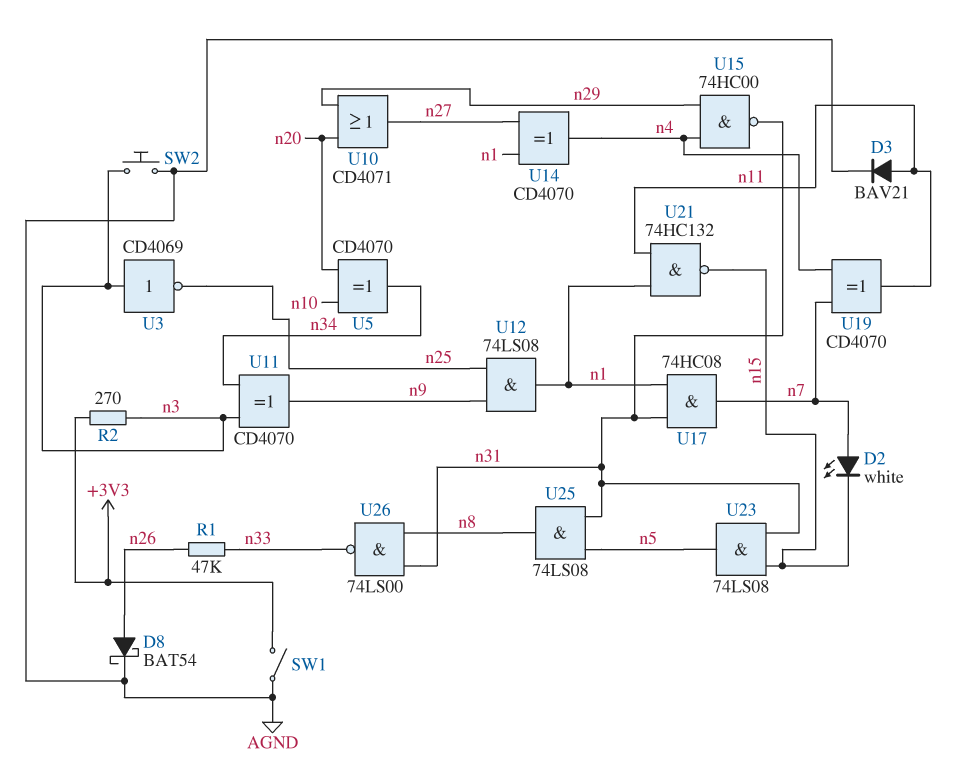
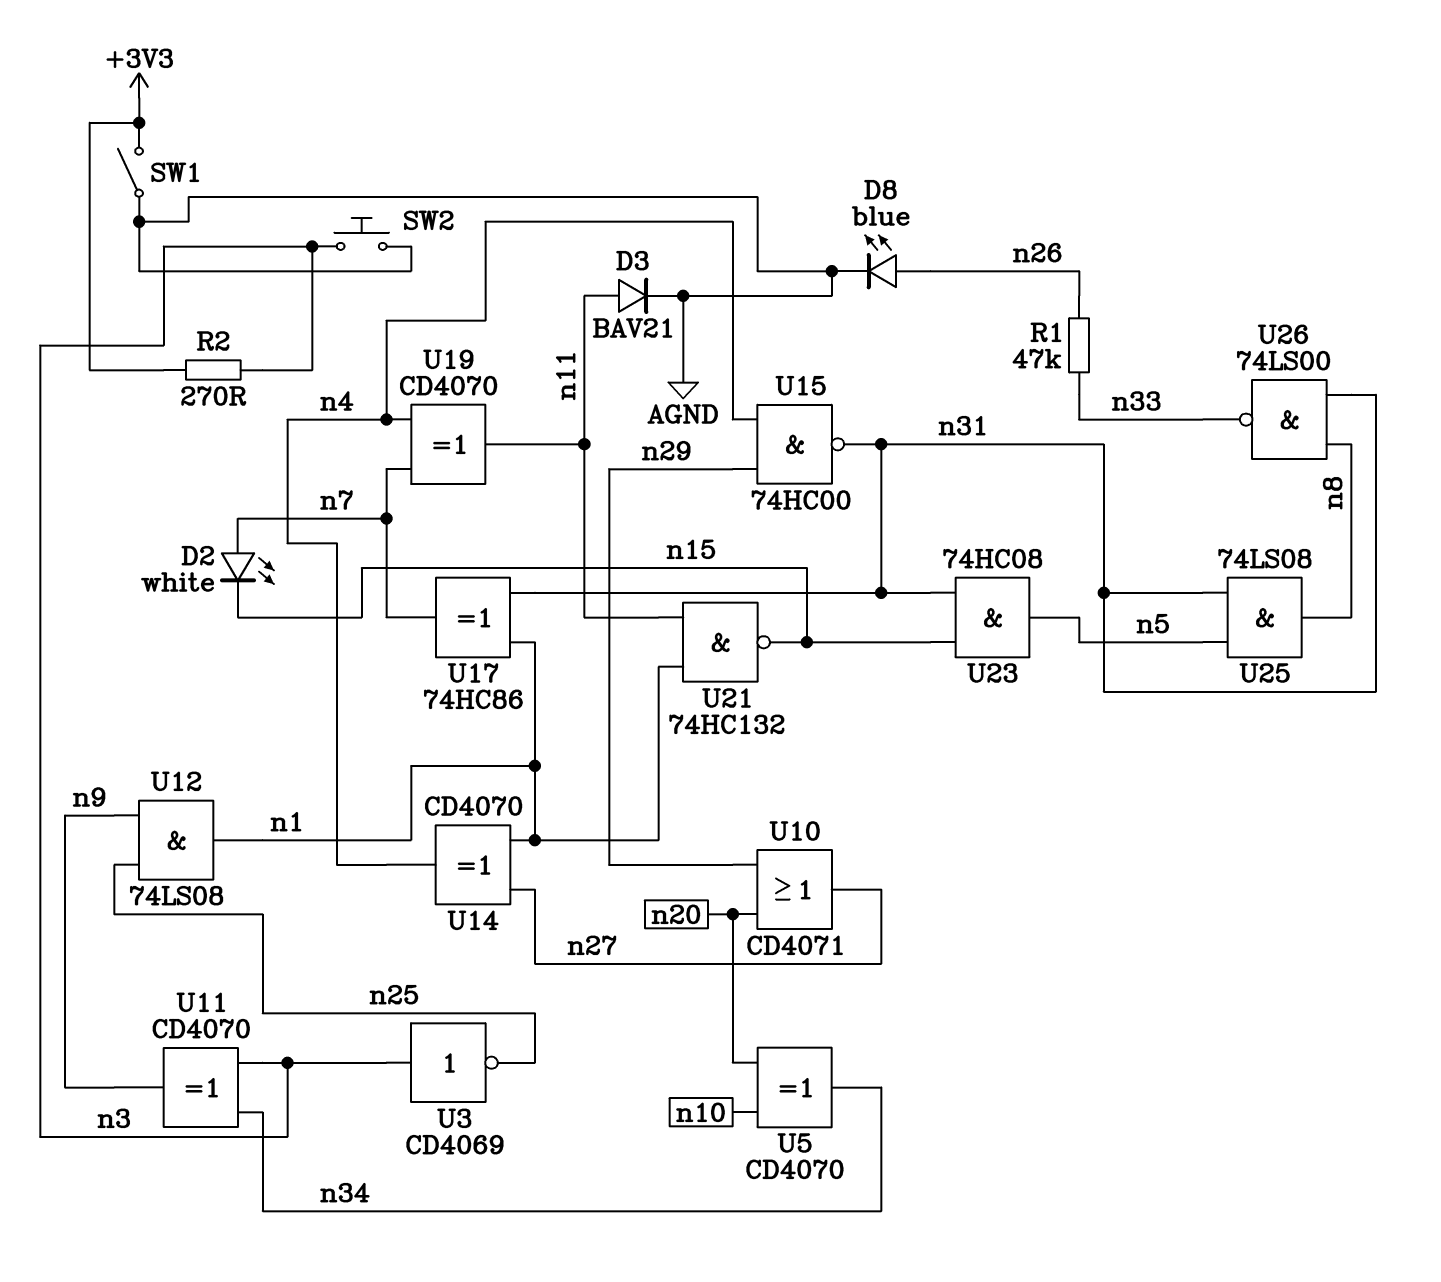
D8: schottky BAT54 (A n26, K AGND) -> LED blue (A n26, K AGND)
U17: AND 74HC08 (in n1, in n31, out n7) -> XOR 74HC86 (in n1, in n31, out n7)
U23: AND 74LS08 (in n15, in n31, out n5) -> AND 74HC08 (in n15, in n31, out n5)

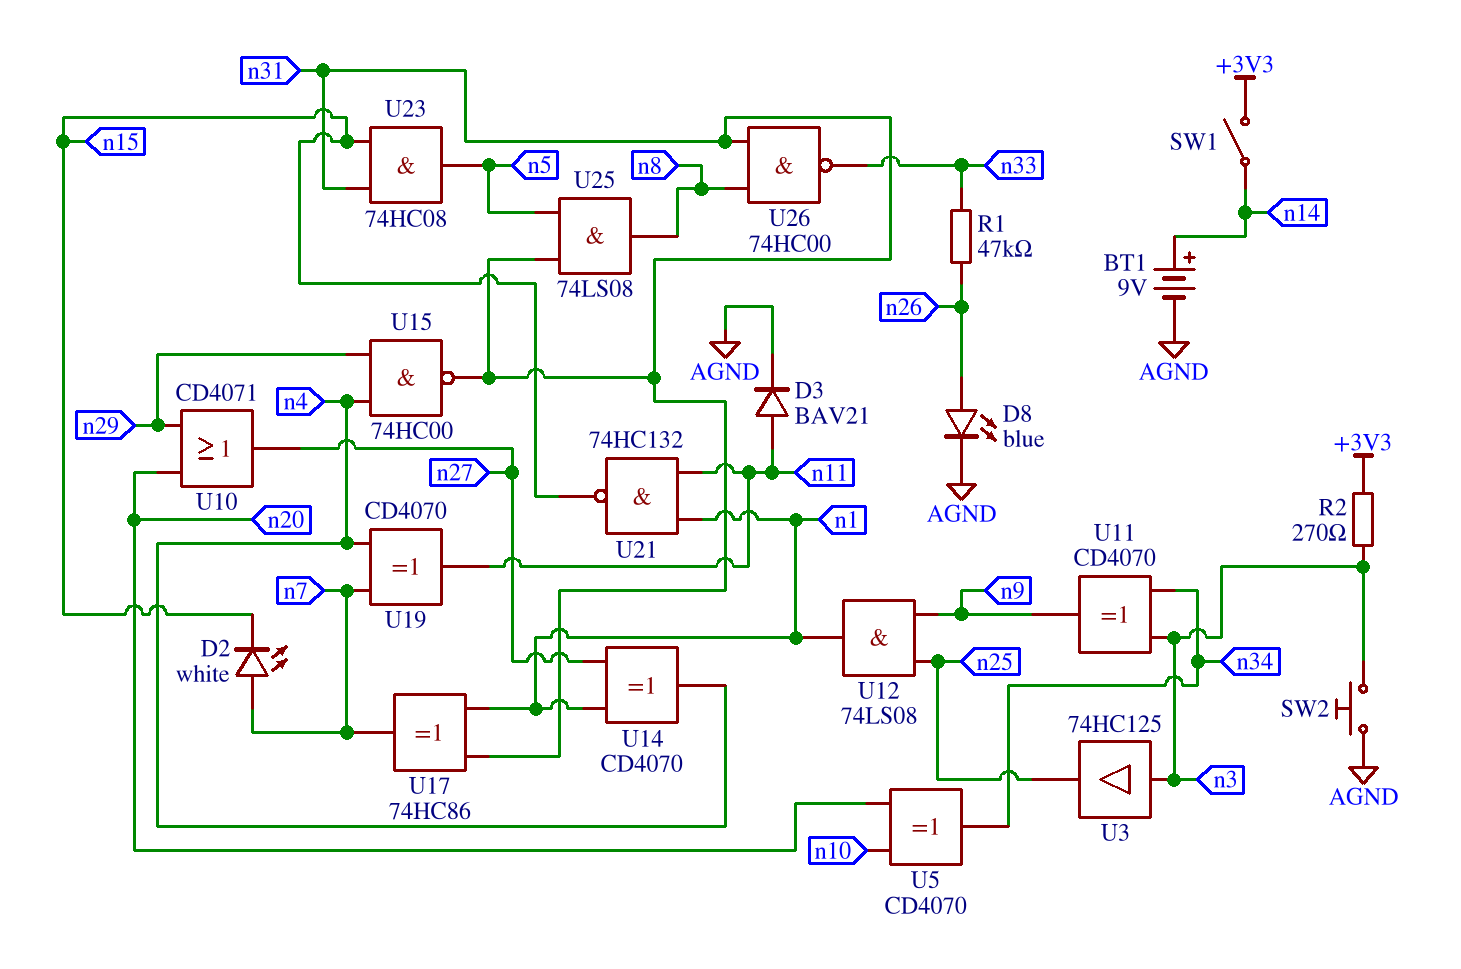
BT1: none -> 9V (plus n14, minus AGND)
SW1: switch (+3V3, AGND) -> switch (+3V3, n14)
U3: NOT CD4069 (in n3, out n25) -> buffer 74HC125 (in n3, out n25)
U26: NAND 74LS00 (in n8, in n31, out n33) -> NAND 74HC00 (in n8, in n31, out n33)

